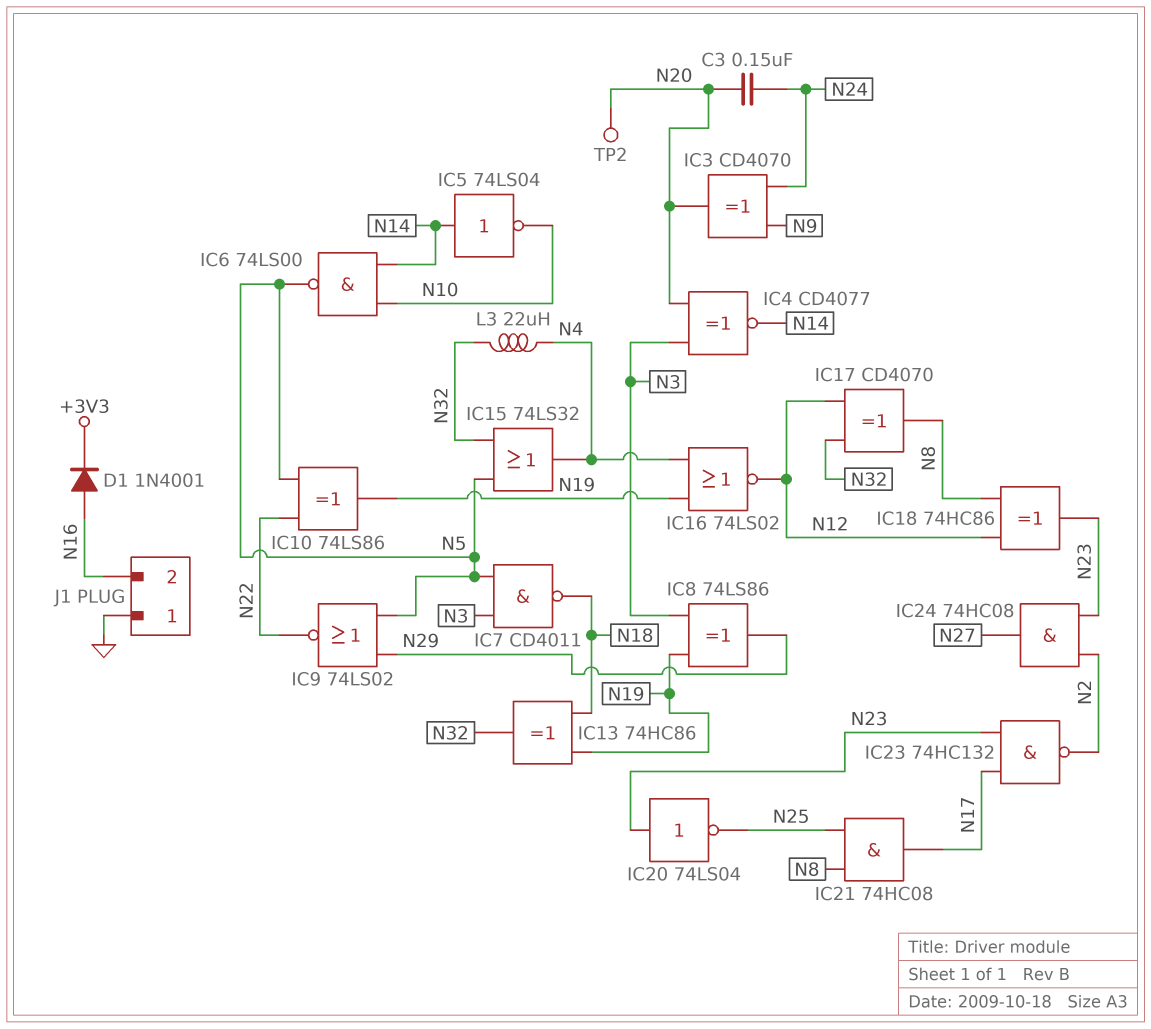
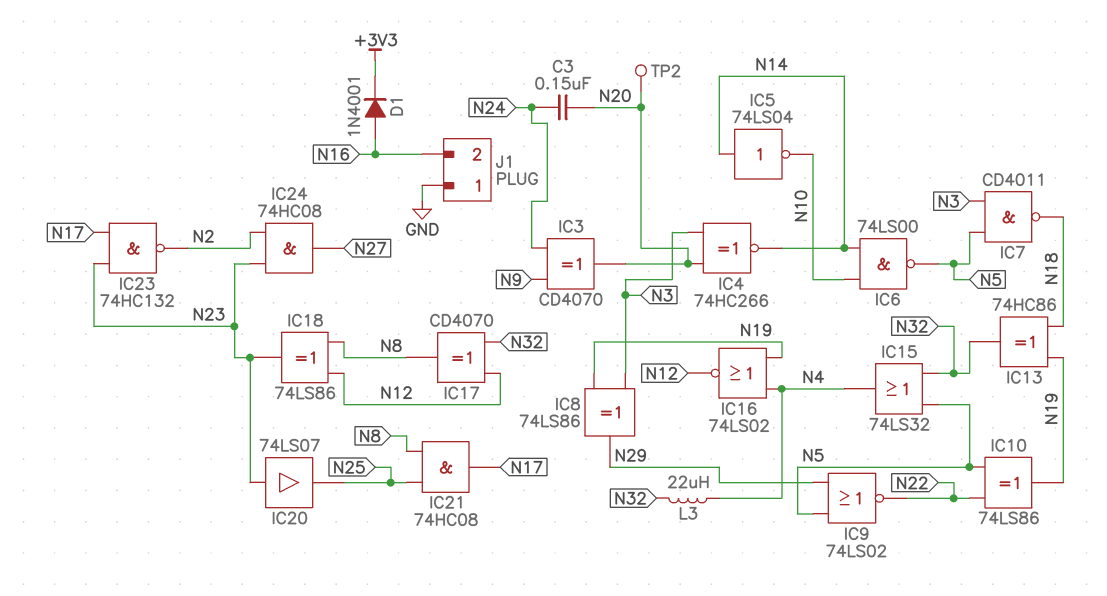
IC4: XNOR CD4077 (in N3, in N20, out N14) -> XNOR 74HC266 (in N3, in N20, out N14)
IC18: XOR 74HC86 (in N8, in N12, out N23) -> XOR 74LS86 (in N8, in N12, out N23)
IC20: NOT 74LS04 (in N23, out N25) -> buffer 74LS07 (in N23, out N25)

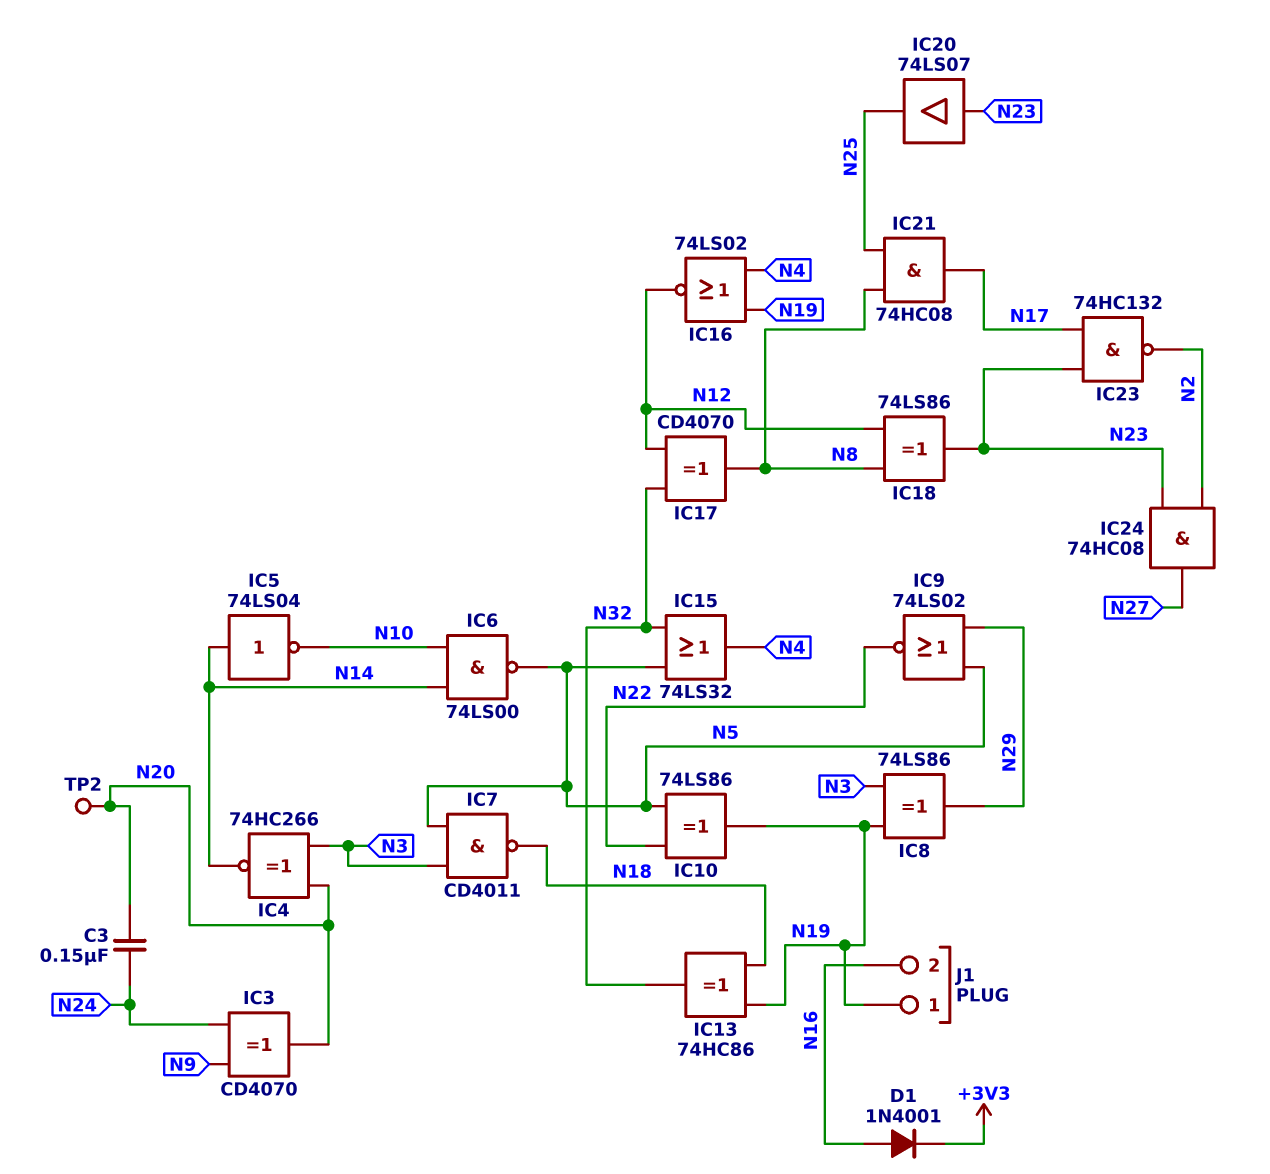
J1 pin 1: GND -> N19
L3: 22uH (N4, N32) -> none

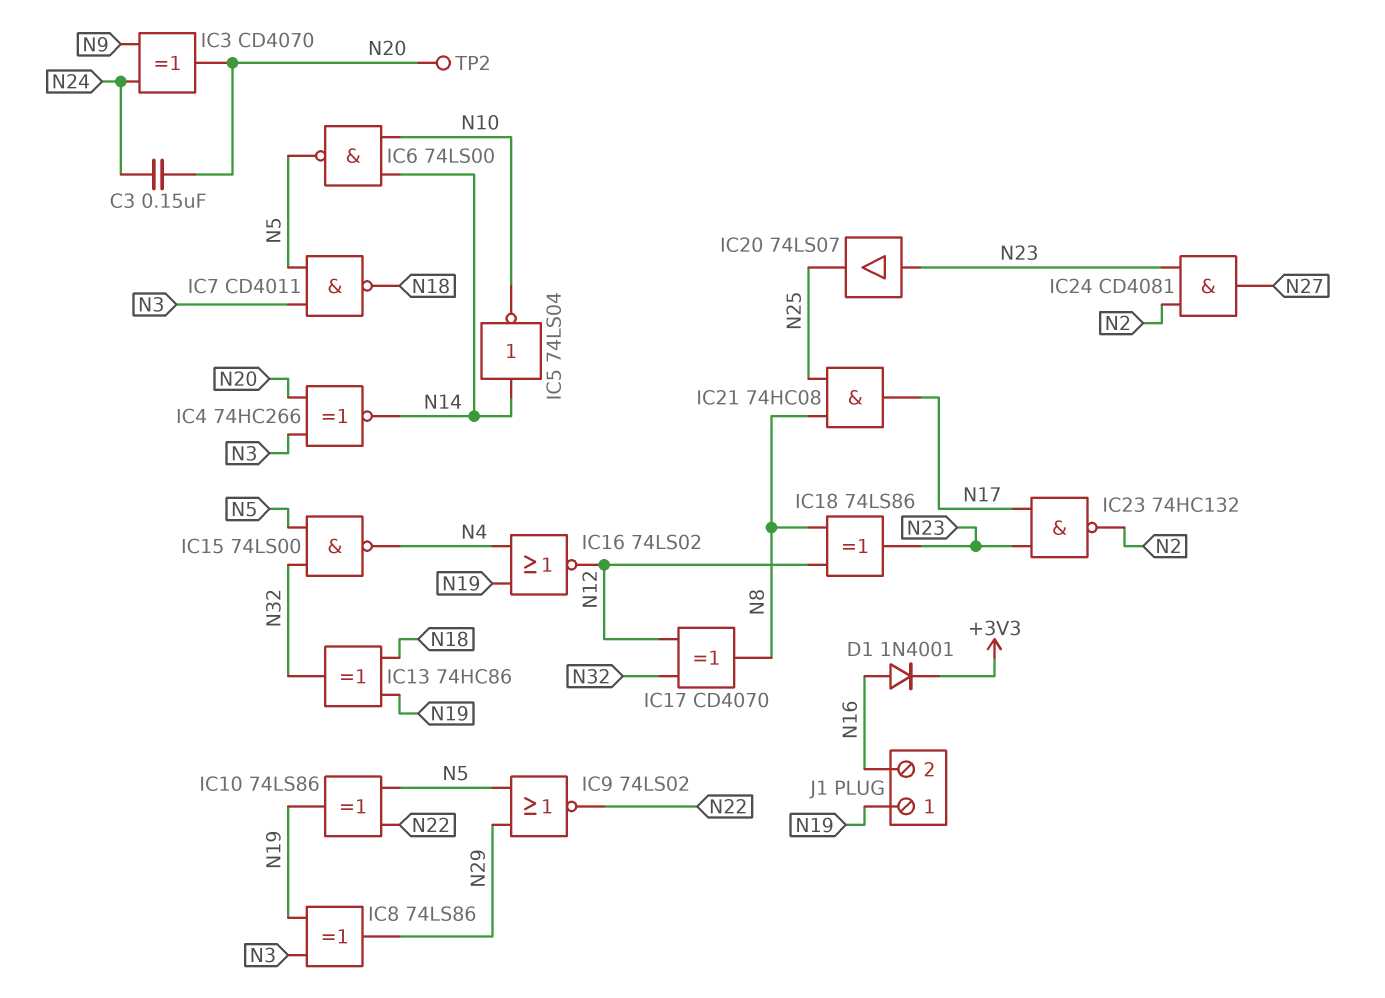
IC15: OR 74LS32 (in N5, in N32, out N4) -> NAND 74LS00 (in N5, in N32, out N4)
IC24: AND 74HC08 (in N2, in N23, out N27) -> AND CD4081 (in N2, in N23, out N27)

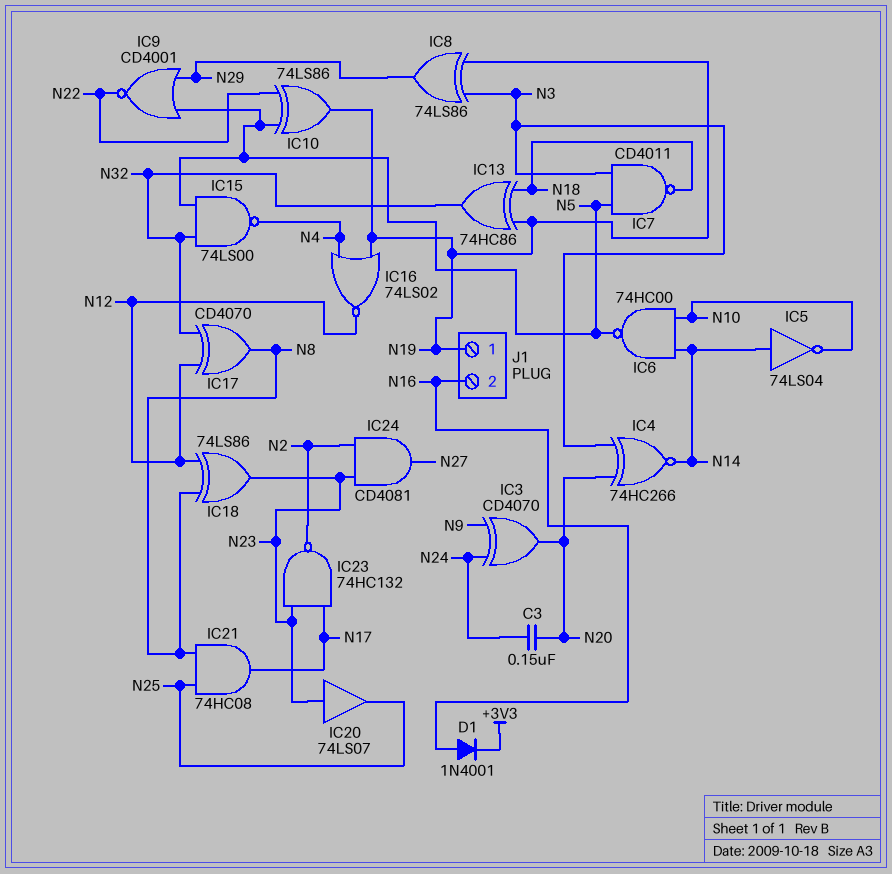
IC6: NAND 74LS00 (in N10, in N14, out N5) -> NAND 74HC00 (in N10, in N14, out N5)
IC9: NOR 74LS02 (in N5, in N29, out N22) -> NOR CD4001 (in N5, in N29, out N22)
TP2: test point (N20) -> none

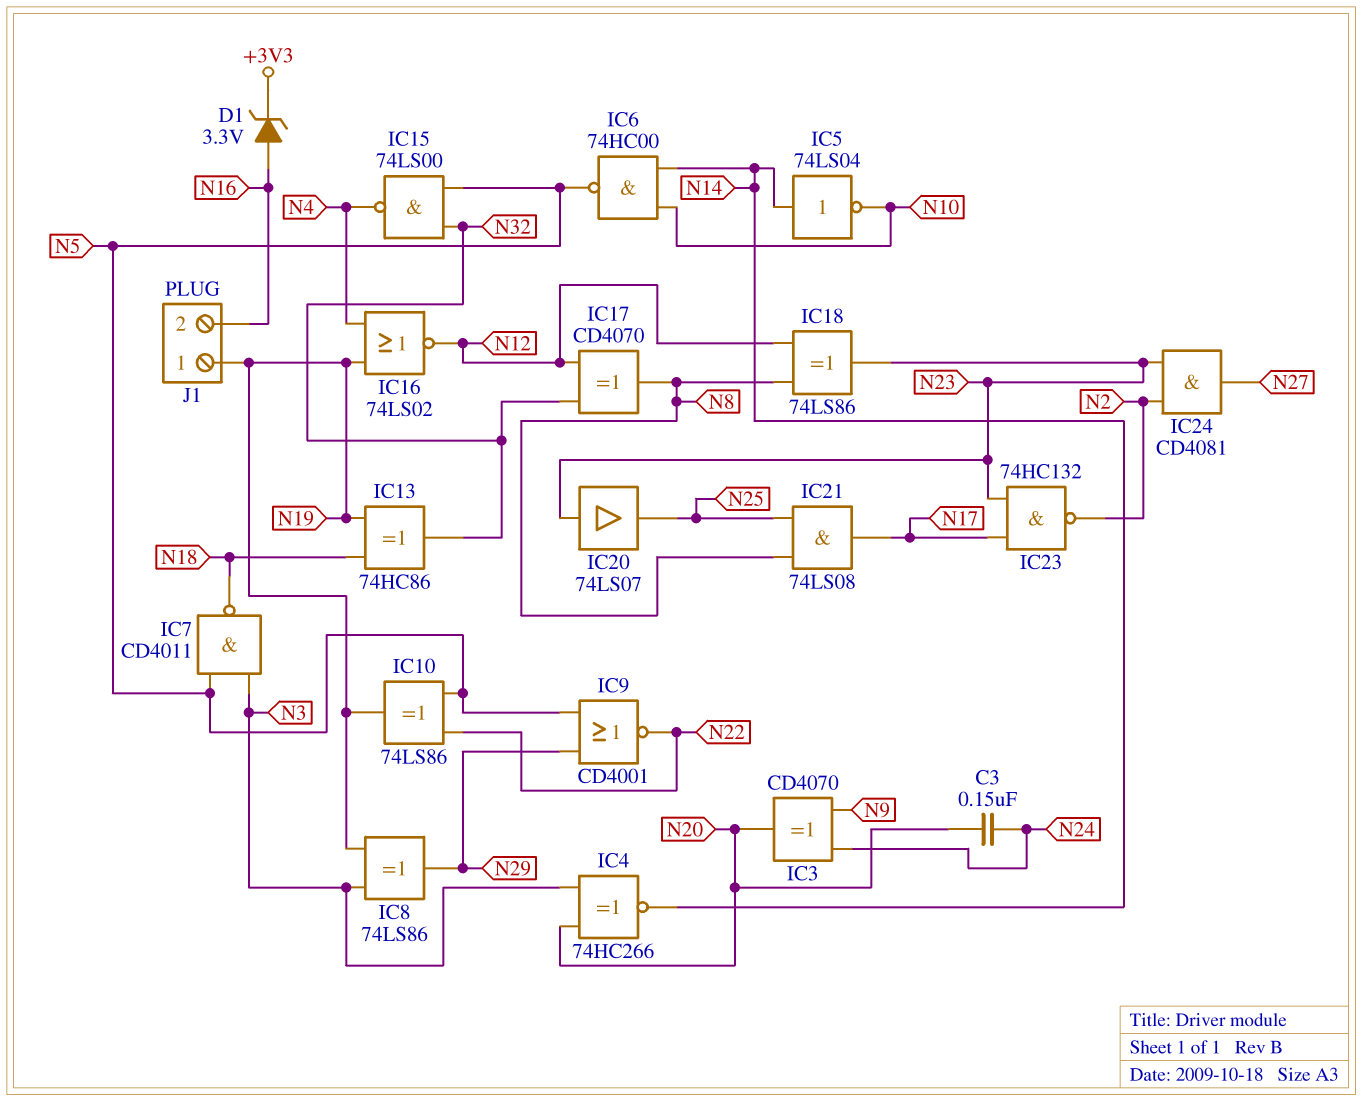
D1: diode 1N4001 (A N16, K +3V3) -> zener 3.3V (A N16, K +3V3)
IC21: AND 74HC08 (in N8, in N25, out N17) -> AND 74LS08 (in N8, in N25, out N17)

